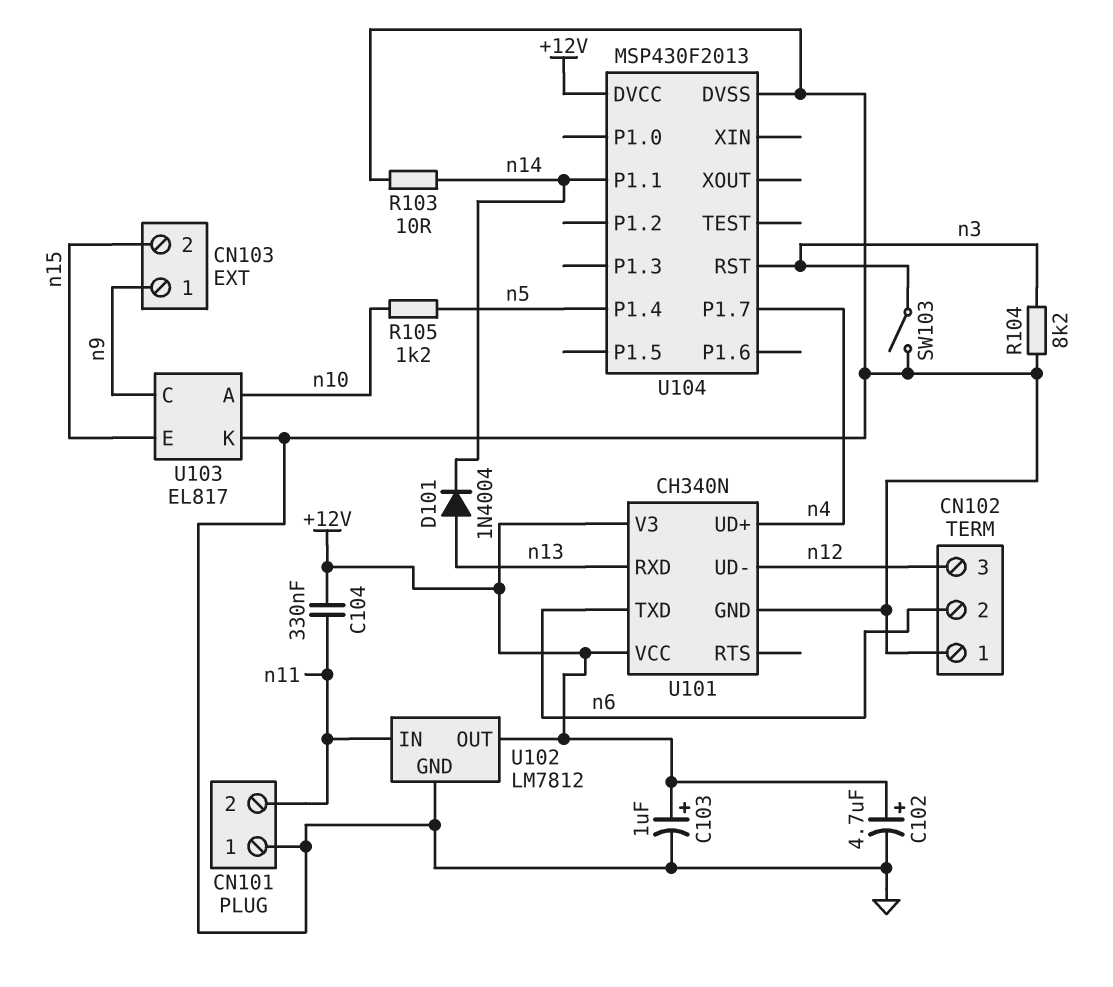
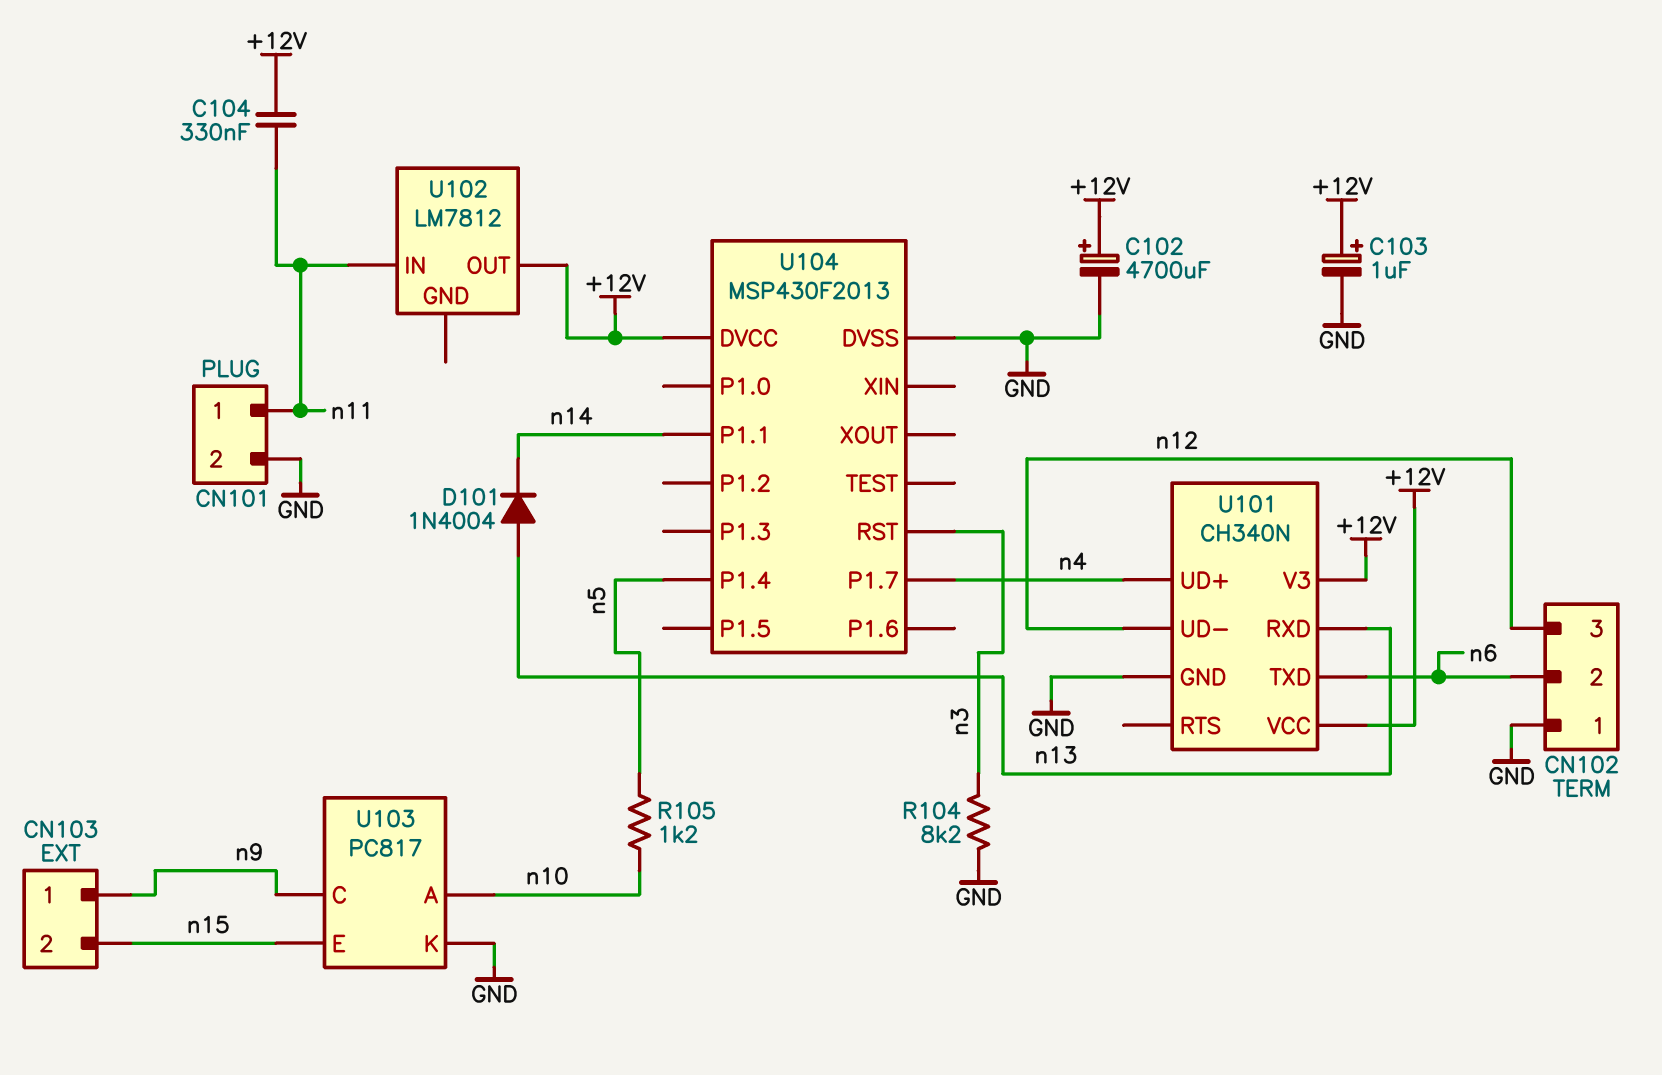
C102: 4.7uF (plus +12V, minus GND) -> 4700uF (plus +12V, minus GND)
CN101 pin 1: GND -> n11
CN101 pin 2: n11 -> GND
R103: 10 (GND, n14) -> none
SW103: switch (GND, n3) -> none
U102 pin GND: GND -> none
U103: EL817 -> PC817

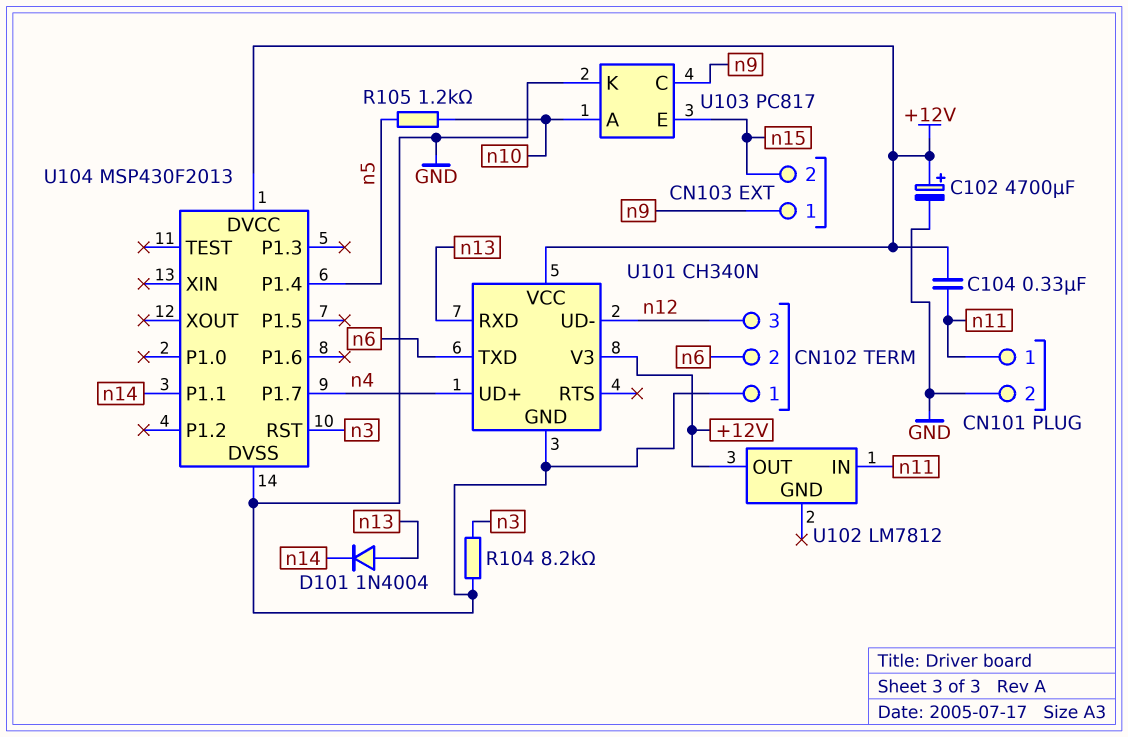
C103: 1uF (plus +12V, minus GND) -> none

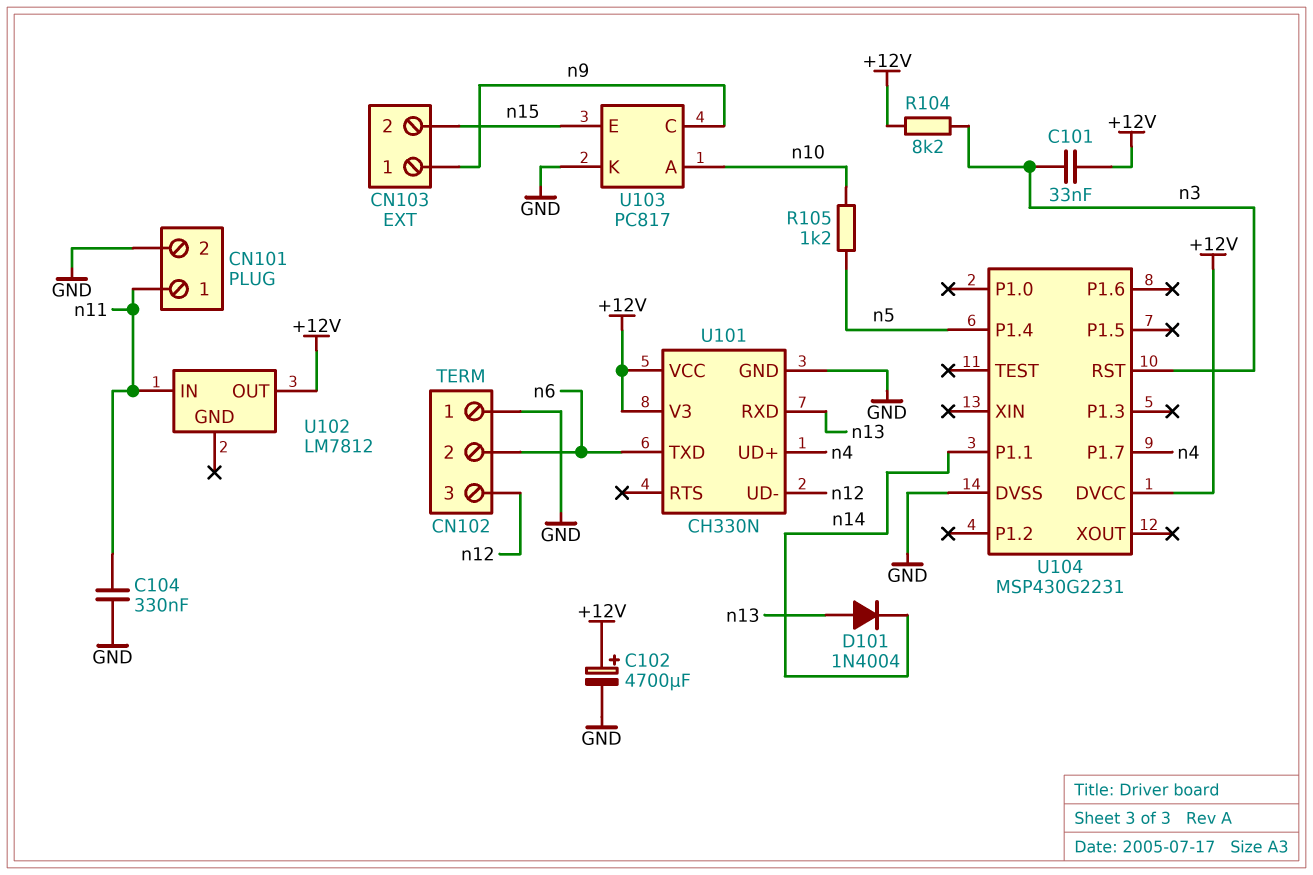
C101: none -> 33nF (+12V, n3)
C104: 330nF (+12V, n11) -> 330nF (GND, n11)
R104: 8.2k (GND, n3) -> 8.2k (+12V, n3)
U101: CH340N -> CH330N
U104: MSP430F2013 -> MSP430G2231

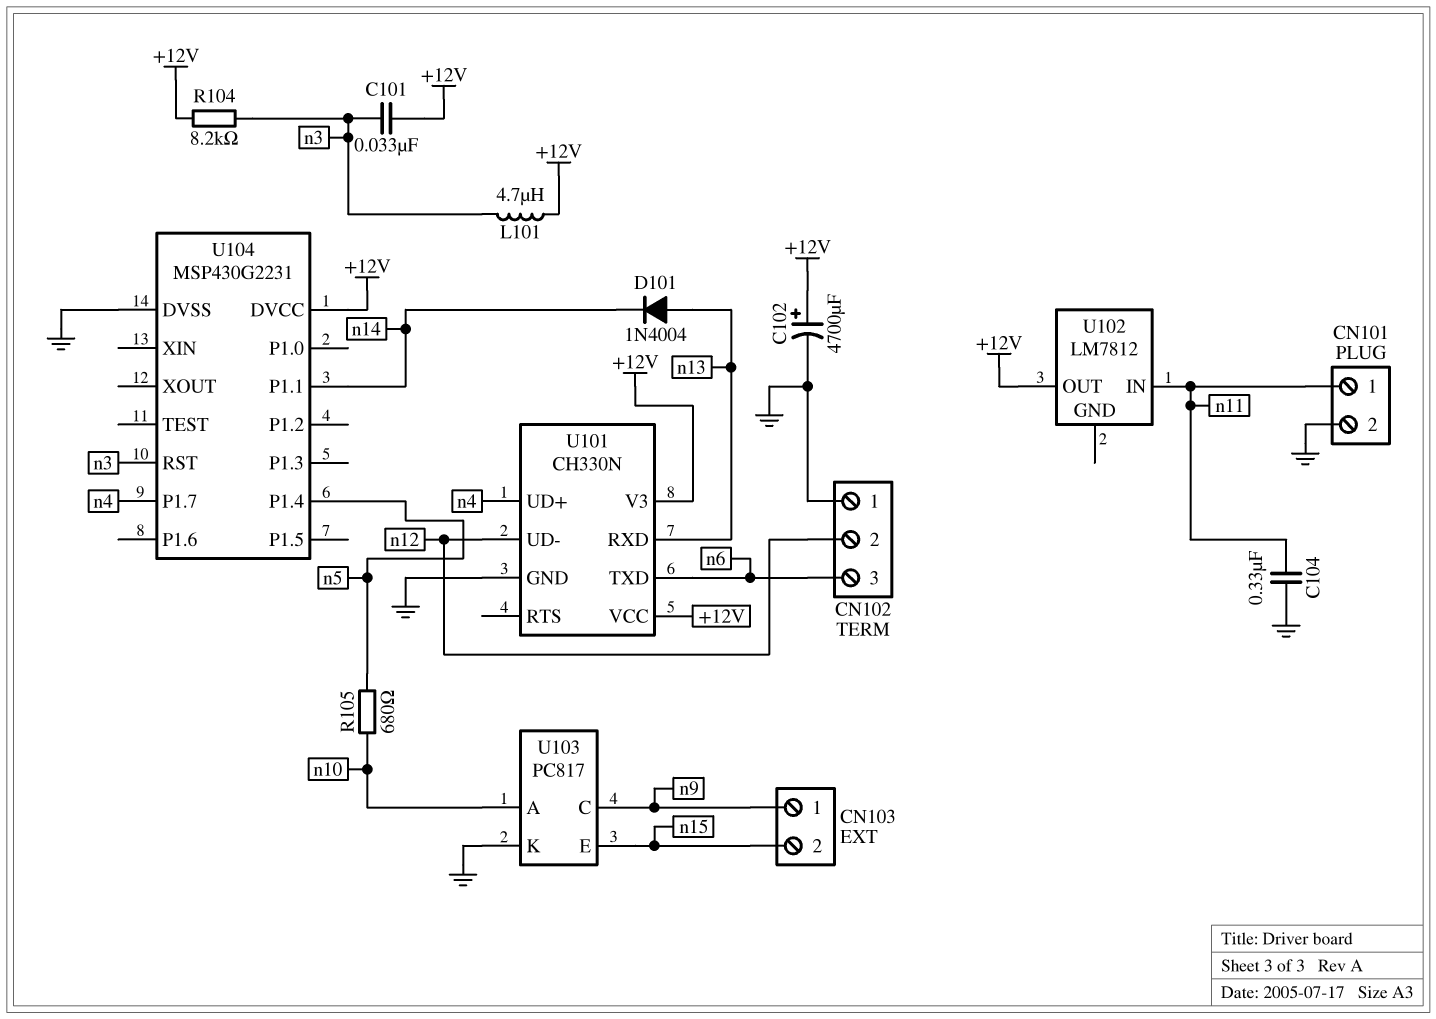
CN102 pin 2: n6 -> n12
CN102 pin 3: n12 -> n6
L101: none -> 4.7uH (+12V, n3)
R105: 1.2k (n5, n10) -> 680 (n5, n10)

